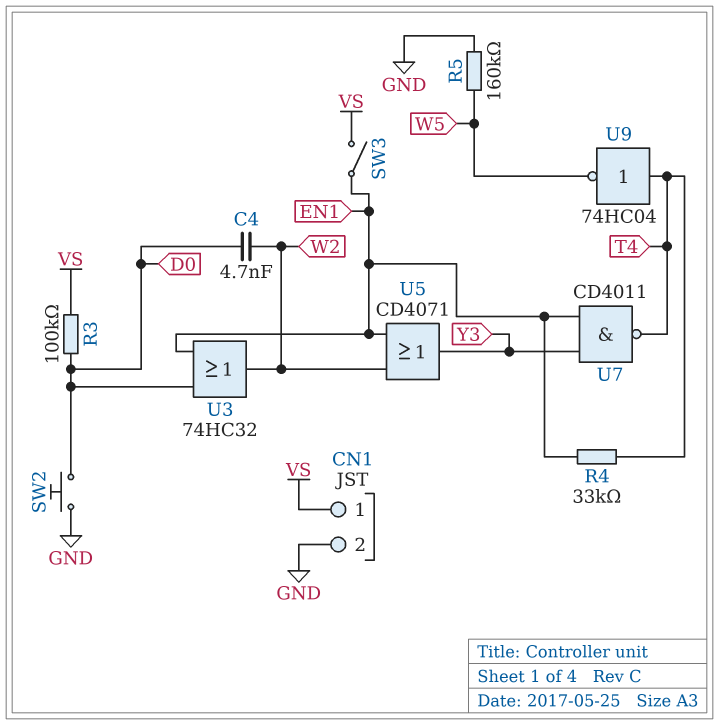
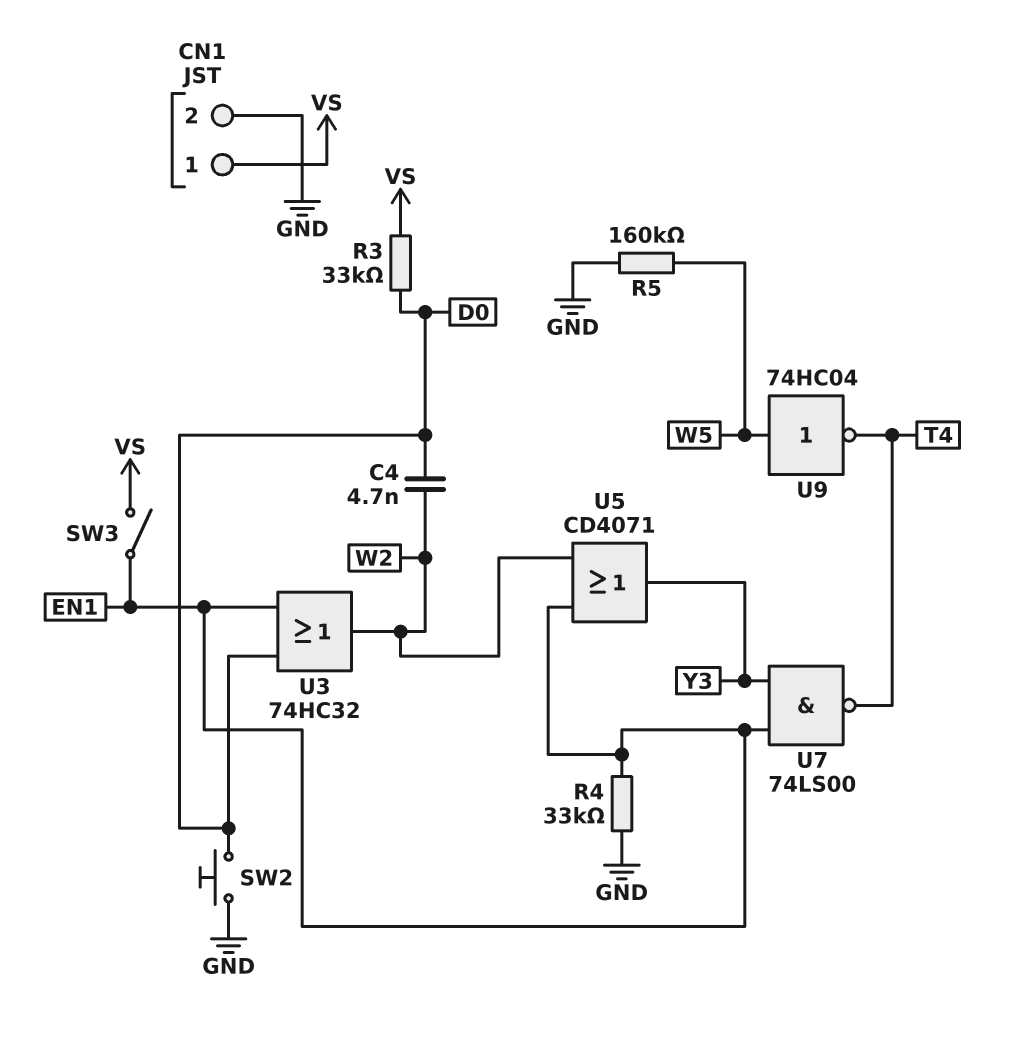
R3: 100k (D0, VS) -> 33k (D0, VS)
R4: 33k (EN1, T4) -> 33k (EN1, GND)
U7: NAND CD4011 (in EN1, in Y3, out T4) -> NAND 74LS00 (in EN1, in Y3, out T4)
U9: NOT 74HC04 (in T4, out W5) -> NOT 74HC04 (in W5, out T4)

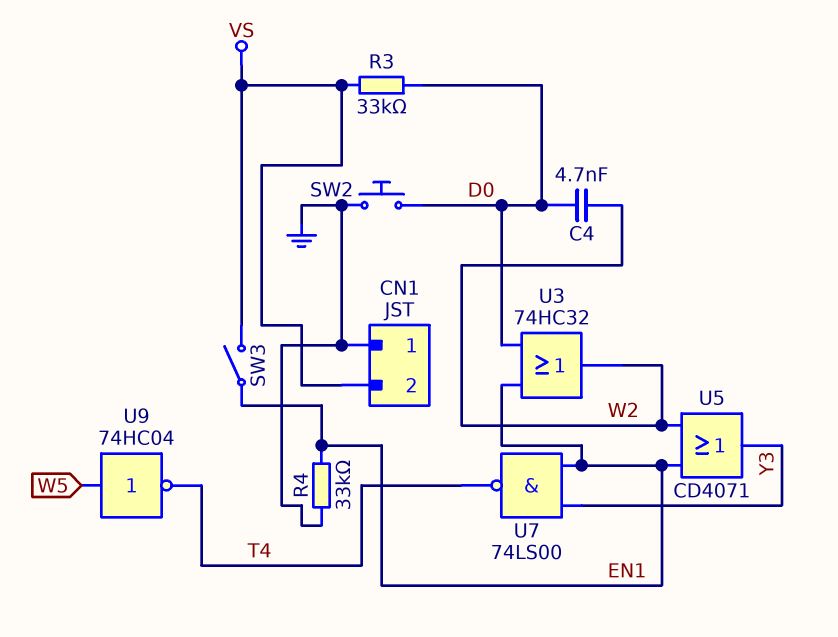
CN1 pin 1: VS -> GND
CN1 pin 2: GND -> VS
R5: 160k (GND, W5) -> none

